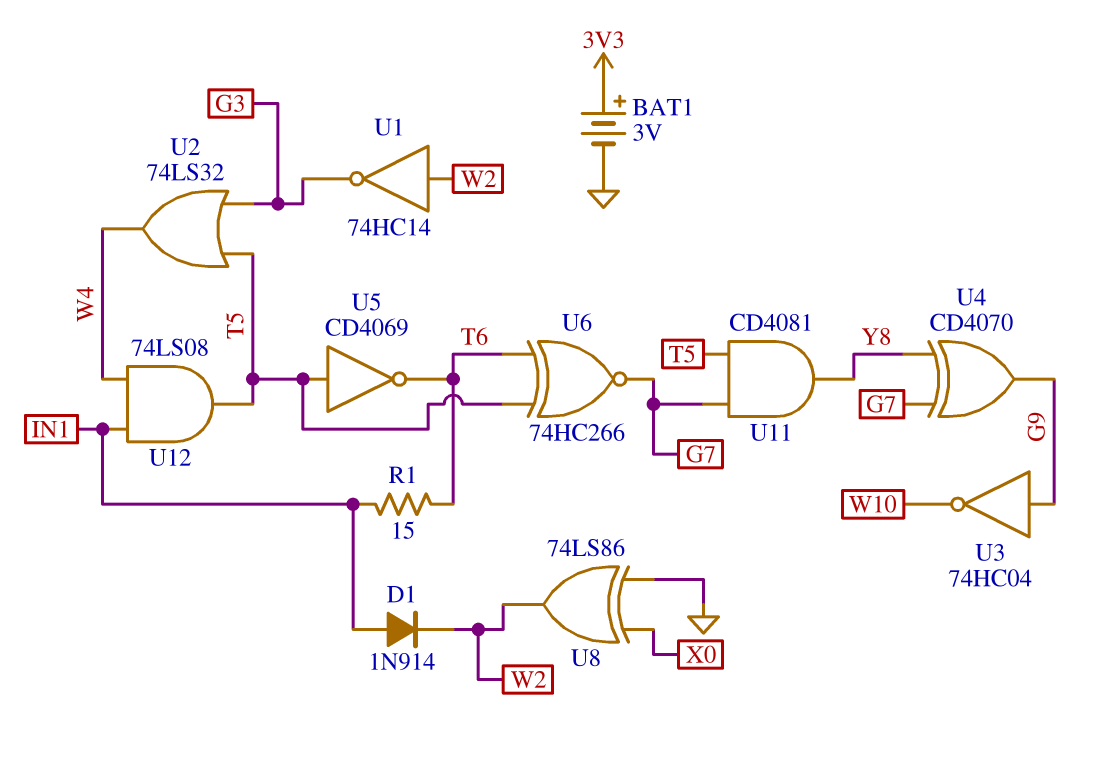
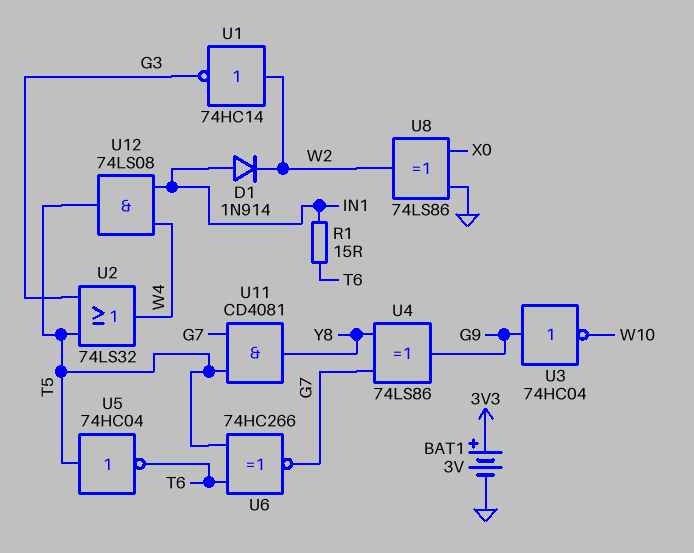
U4: XOR CD4070 (in G7, in Y8, out G9) -> XOR 74LS86 (in G7, in Y8, out G9)
U5: NOT CD4069 (in T5, out T6) -> NOT 74HC04 (in T5, out T6)

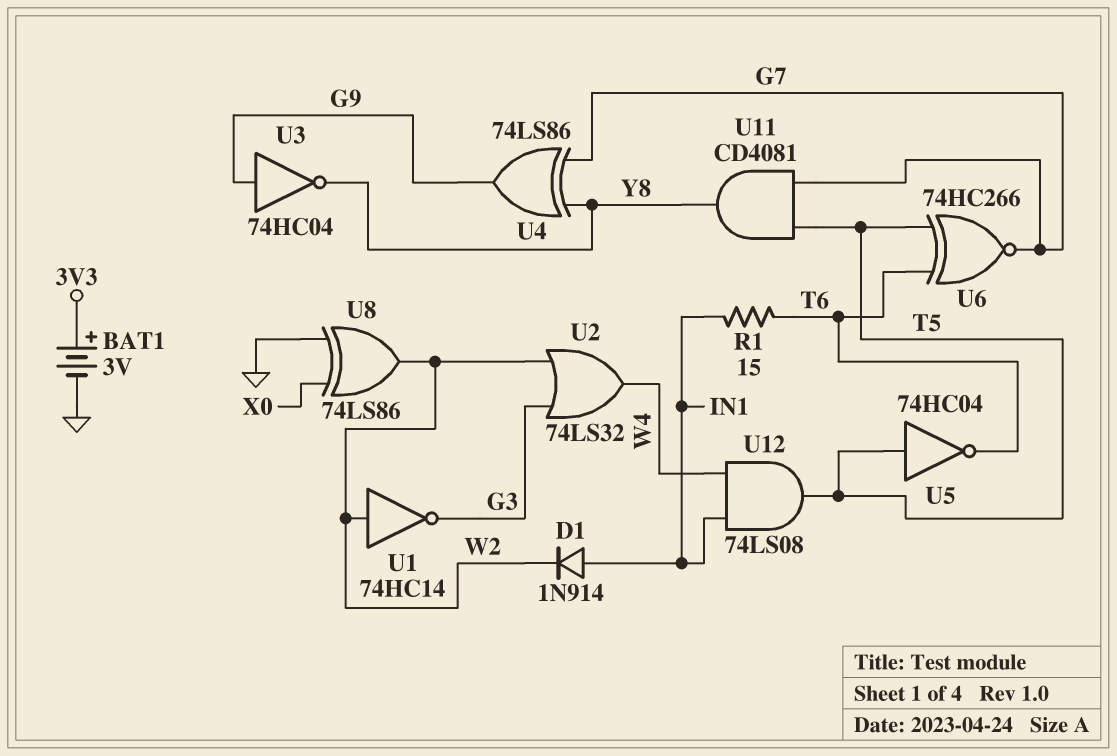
U2: OR 74LS32 (in G3, in T5, out W4) -> OR 74LS32 (in G3, in W2, out W4)
U3: NOT 74HC04 (in G9, out W10) -> NOT 74HC04 (in G9, out Y8)

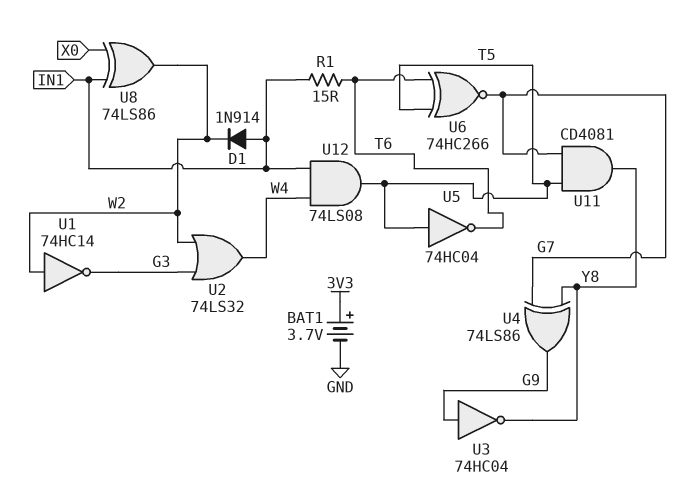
BAT1: 3V (plus 3V3, minus GND) -> 3.7V (plus 3V3, minus GND)
U8: XOR 74LS86 (in GND, in X0, out W2) -> XOR 74LS86 (in IN1, in X0, out W2)

